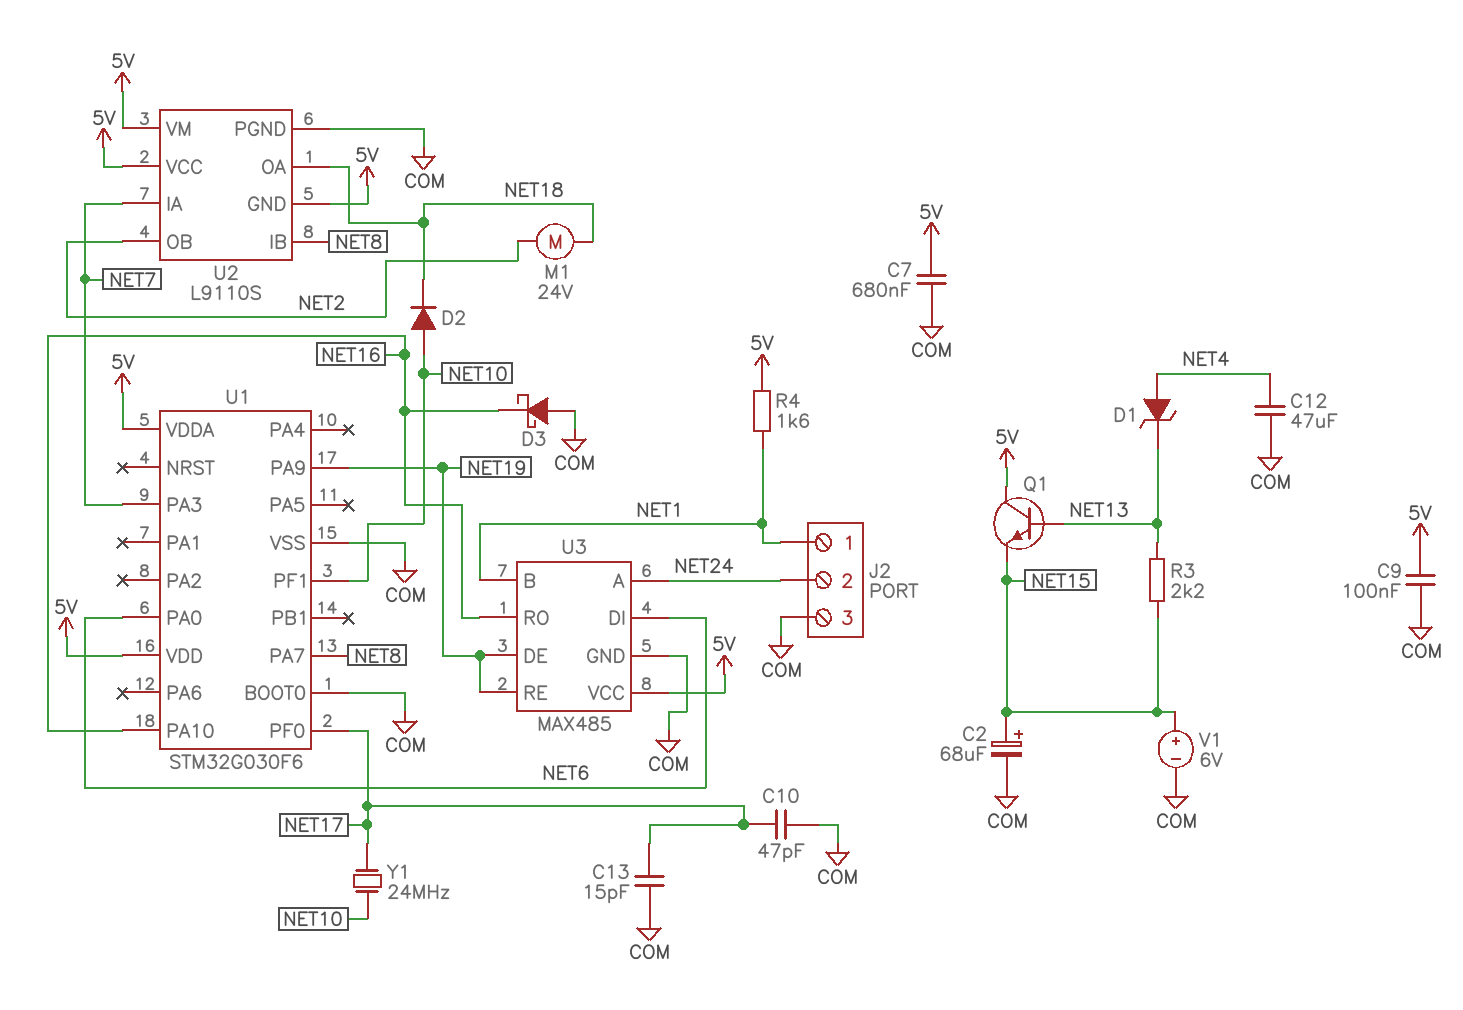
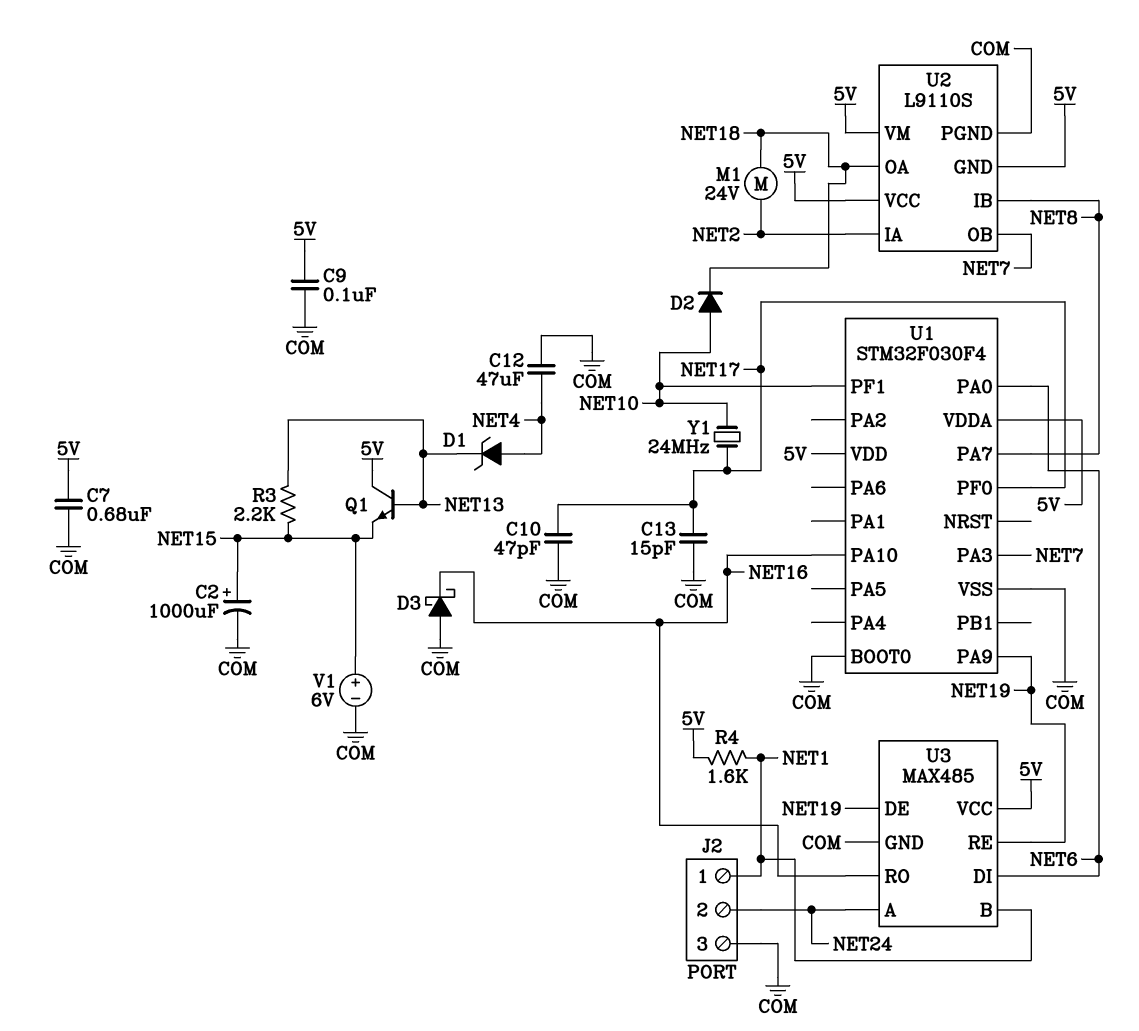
C2: 68uF (plus NET15, minus COM) -> 1000uF (plus NET15, minus COM)
U1: STM32G030F6 -> STM32F030F4
U2 pin IA: NET7 -> NET2
U2 pin OB: NET2 -> NET7

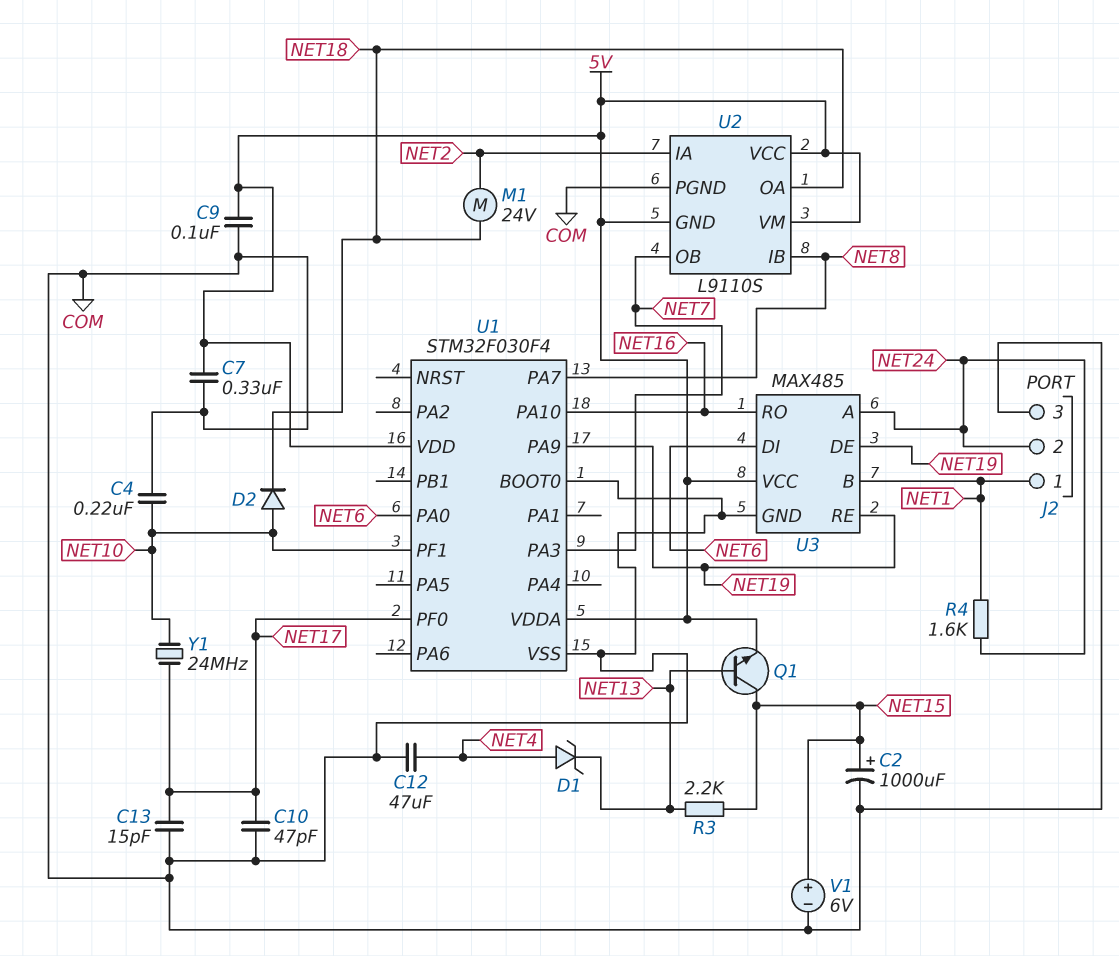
C4: none -> 220nF (COM, NET10)
C7: 680nF (5V, COM) -> 330nF (5V, COM)
D3: schottky (A COM, K NET16) -> none
Q1: NPN (B NET13, C 5V, E NET15) -> NPN (B NET13, C NET15, E 5V)
R4: 1.6k (5V, NET1) -> 1.6k (NET1, NET24)

